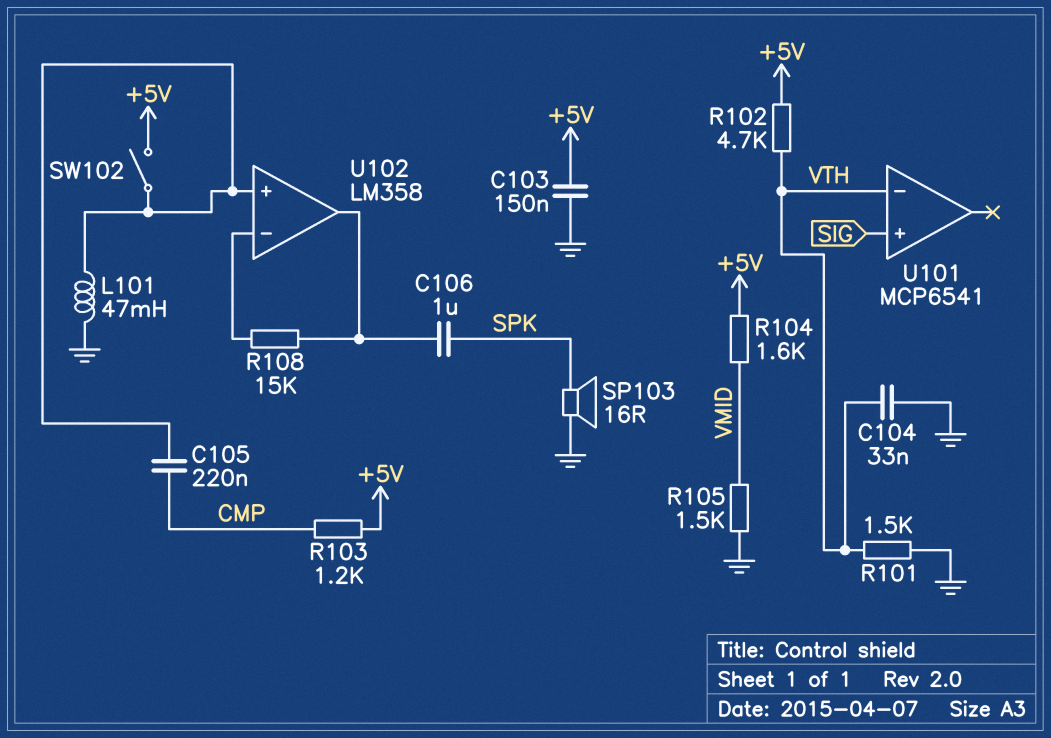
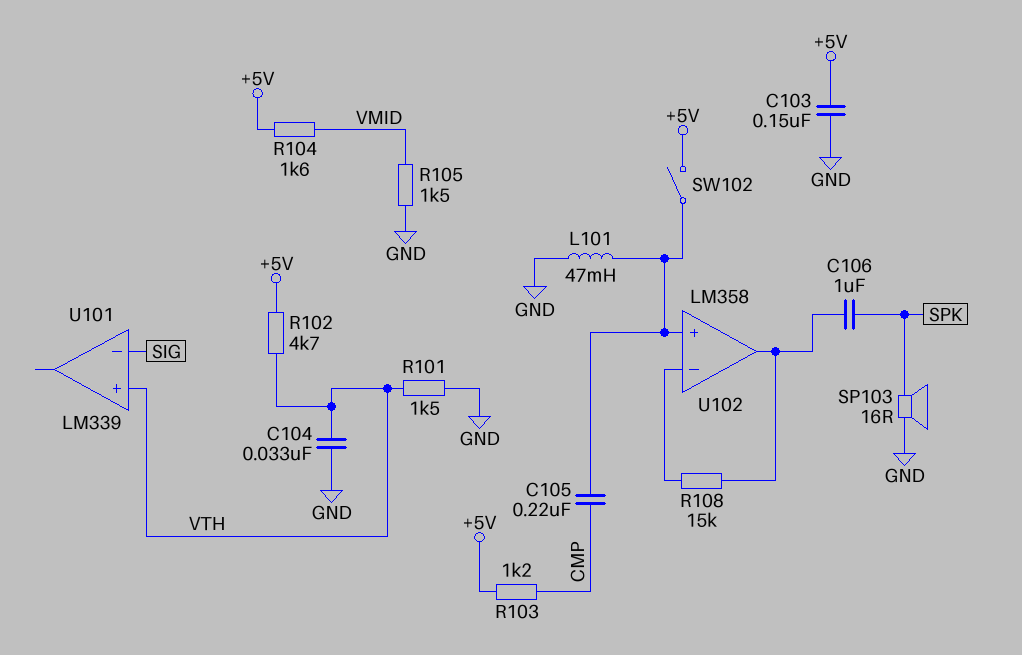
U101: MCP6541 -> LM339
U101 pin in+: SIG -> VTH
U101 pin in-: VTH -> SIG

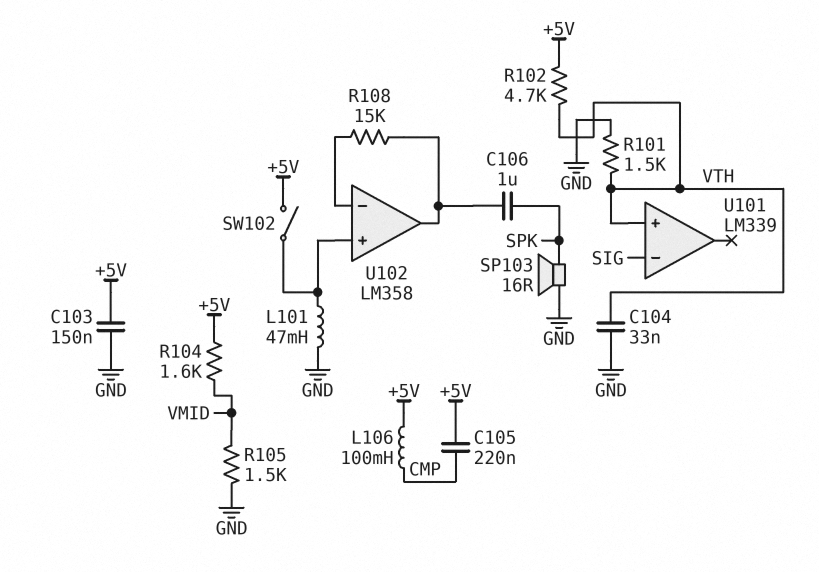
C105: 220nF (CMP, U102/in+) -> 220nF (+5V, CMP)
L106: none -> 100mH (+5V, CMP)
R103: 1.2k (+5V, CMP) -> none

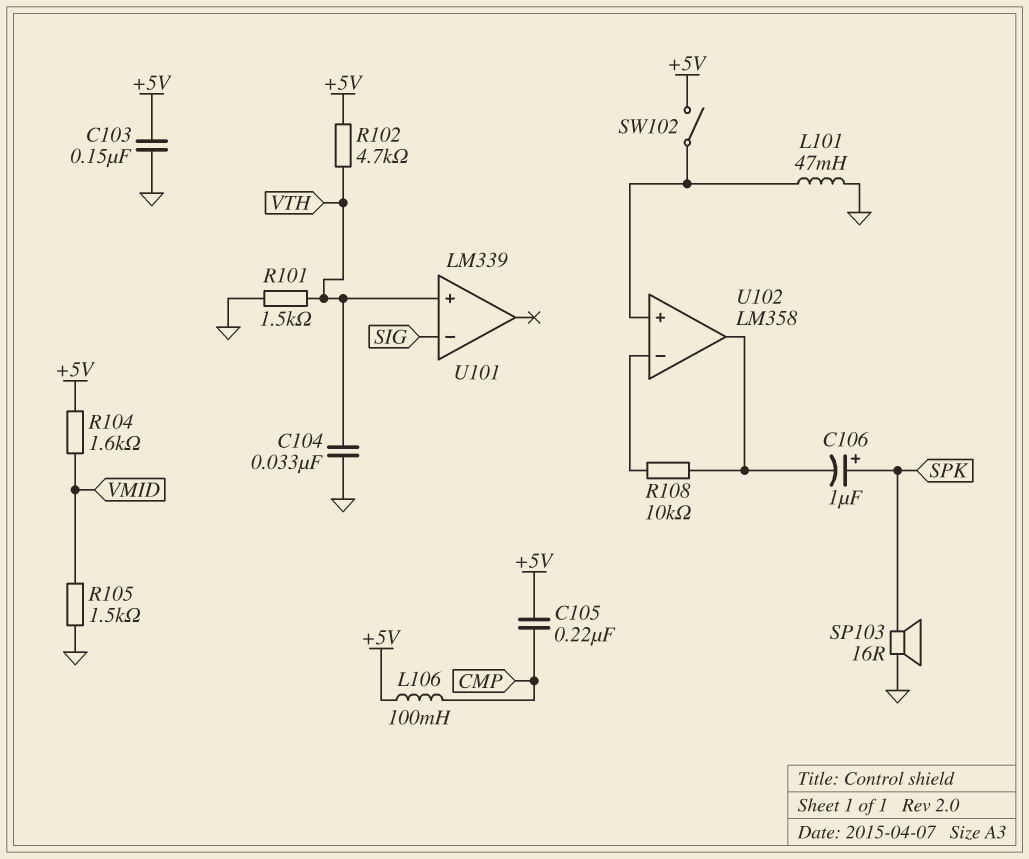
C106: 1uF (SPK, U102/out) -> 1uF (plus SPK, minus U102/out)
R108: 15k (U102/in-, U102/out) -> 10k (U102/in-, U102/out)

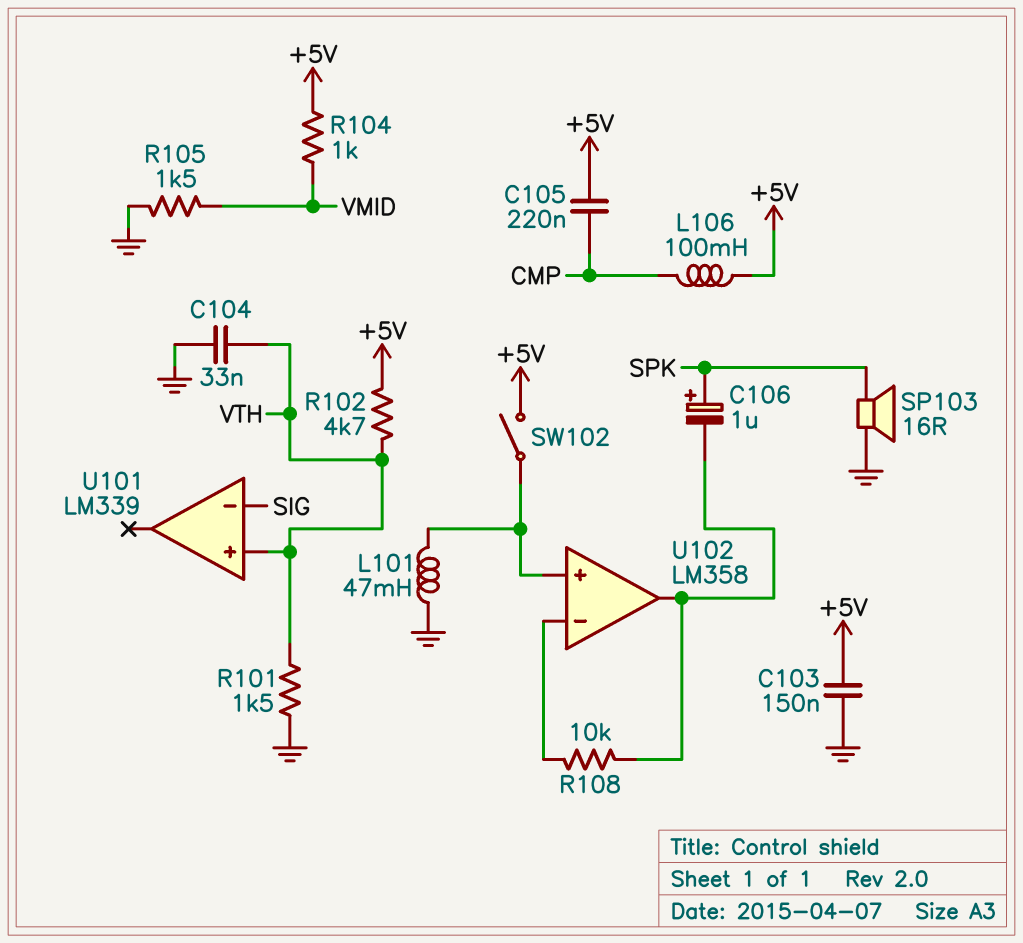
R104: 1.6k (+5V, VMID) -> 1k (+5V, VMID)

